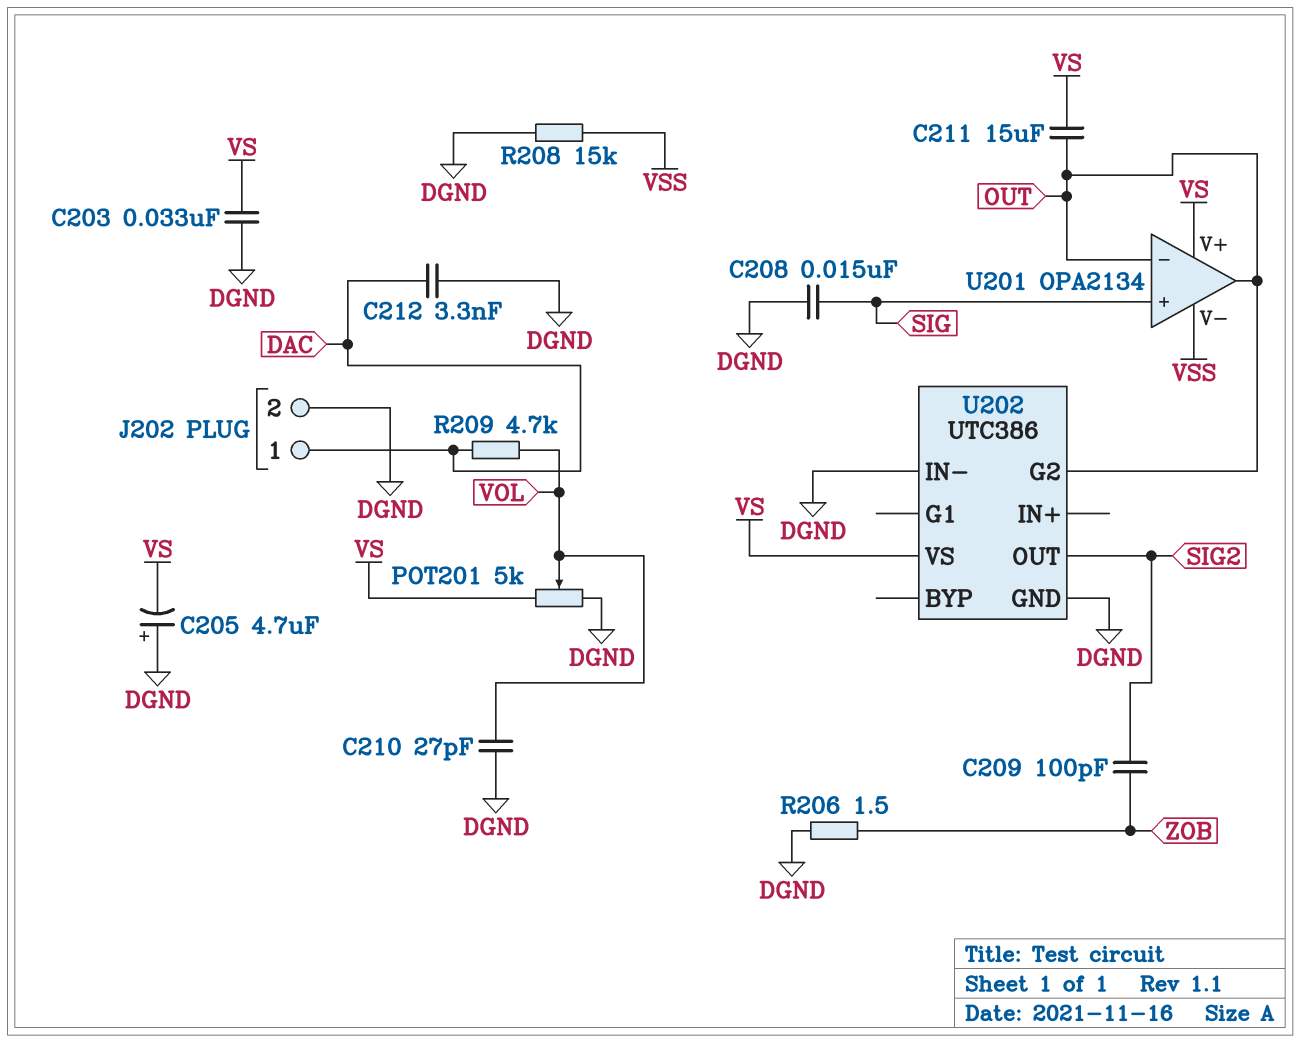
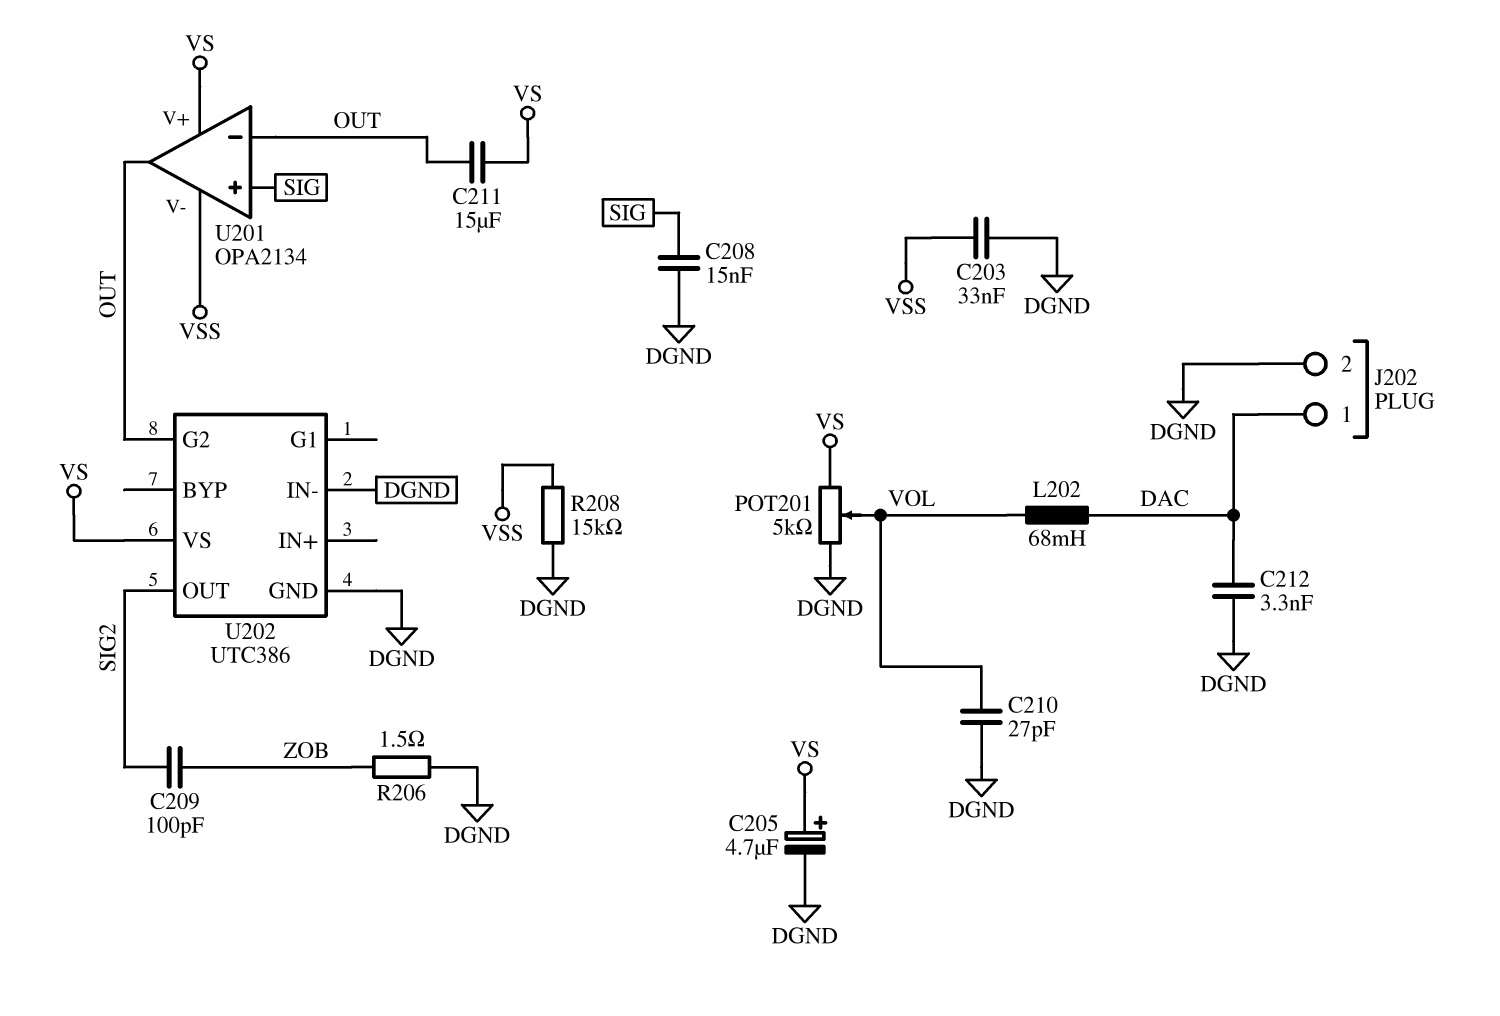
C203: 33nF (DGND, VS) -> 33nF (DGND, VSS)
C205: 4.7uF (plus DGND, minus VS) -> 4.7uF (plus VS, minus DGND)
L202: none -> 68mH (DAC, VOL)
R209: 4.7k (DAC, VOL) -> none

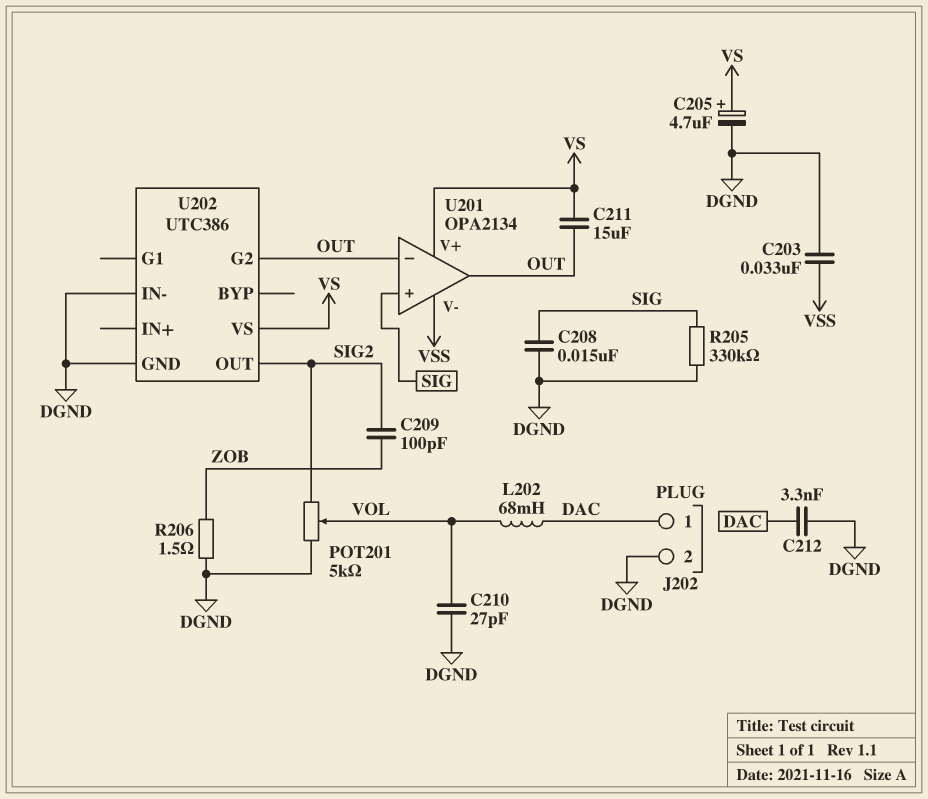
POT201: 5k (DGND, VS, wiper VOL) -> 5k (DGND, SIG2, wiper VOL)
R205: none -> 330k (DGND, SIG)
R208: 15k (DGND, VSS) -> none

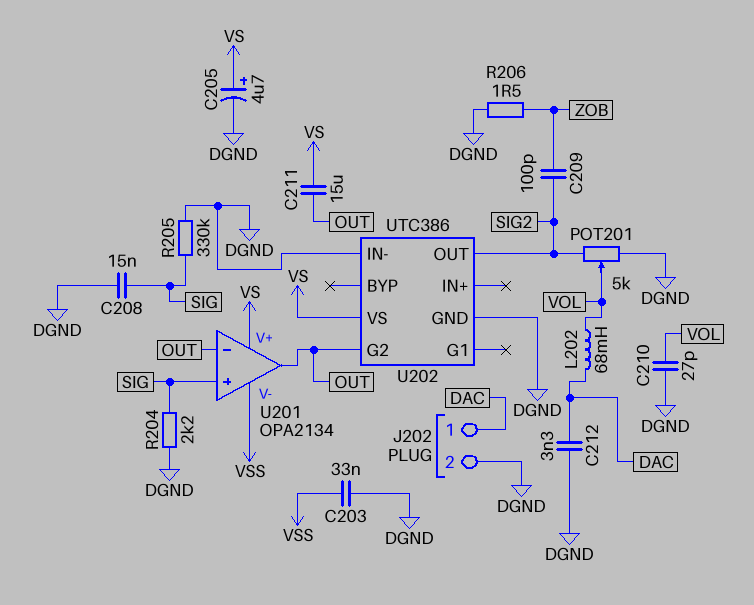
R204: none -> 2.2k (DGND, SIG)

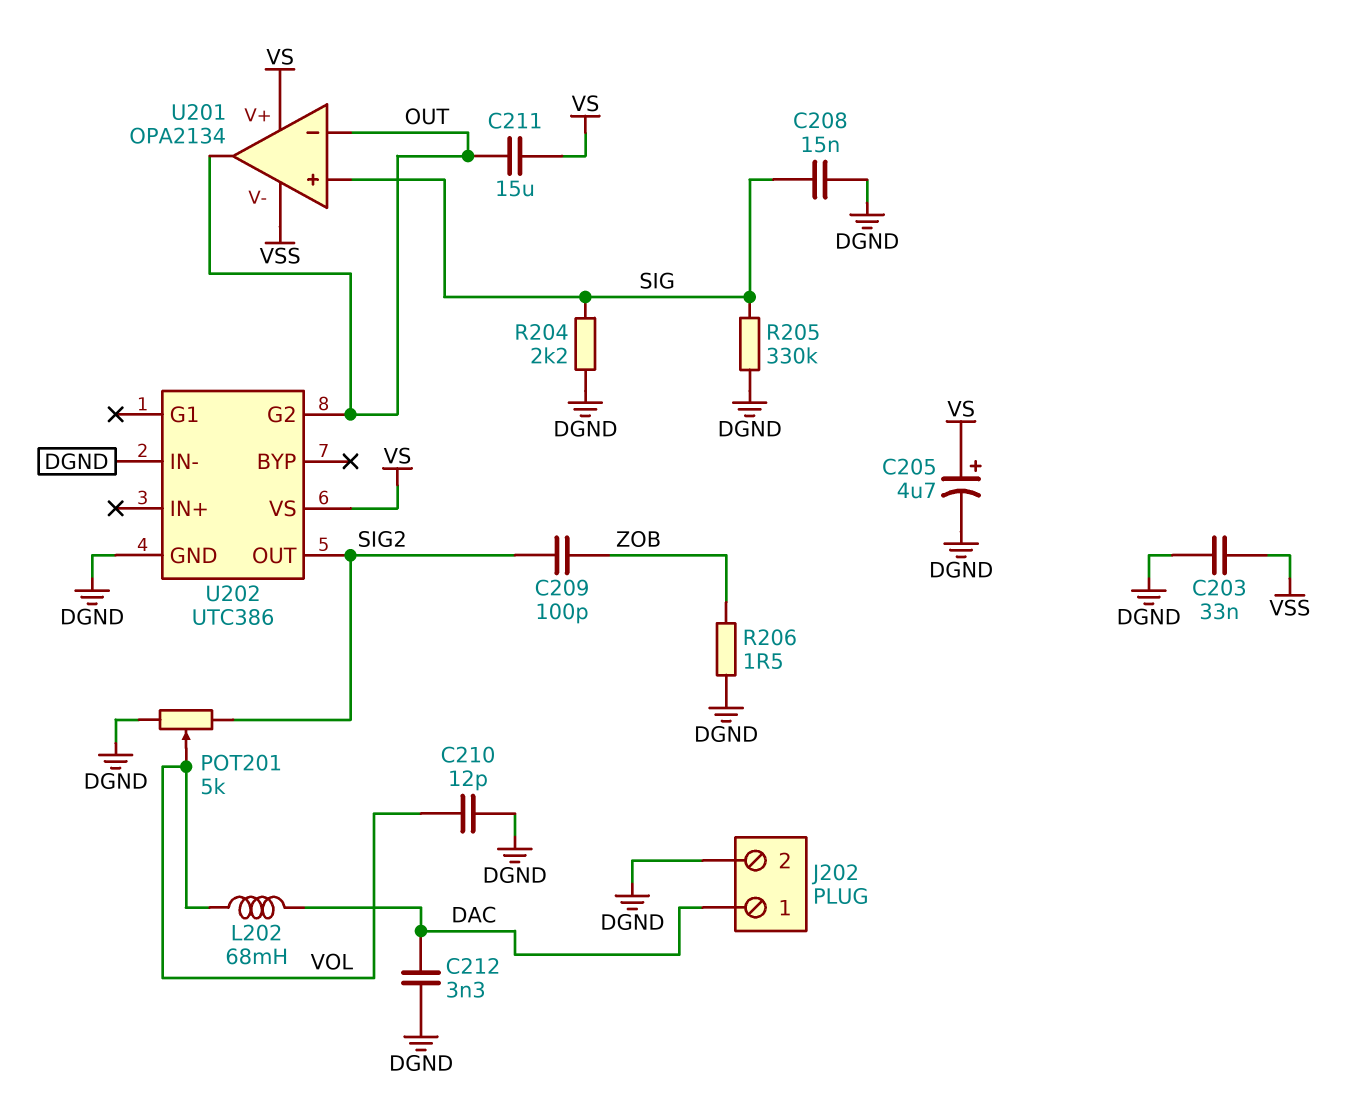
C210: 27pF (DGND, VOL) -> 12pF (DGND, VOL)

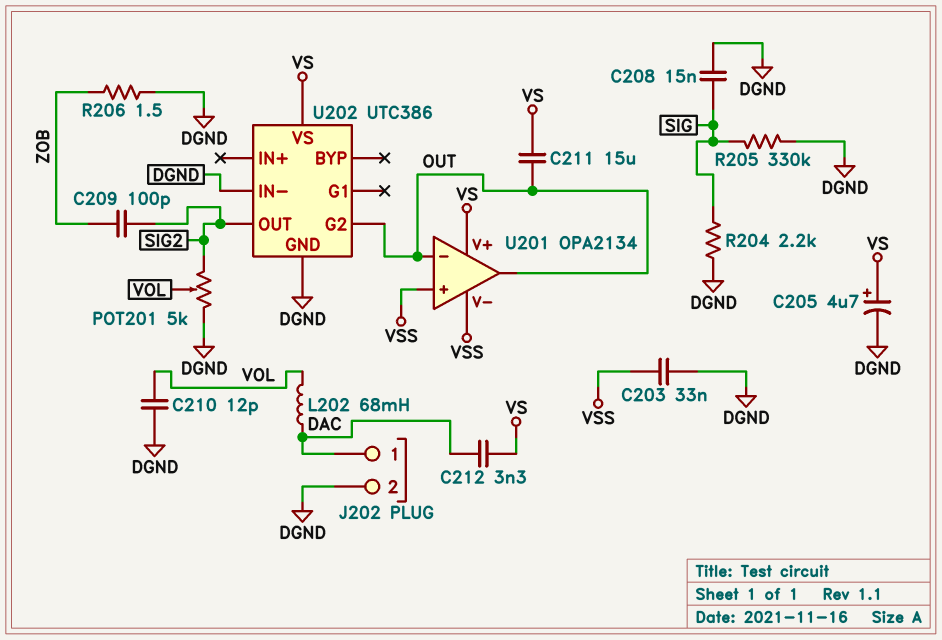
C212: 3.3nF (DAC, DGND) -> 3.3nF (DAC, VS)
U201 pin in+: SIG -> VSS

